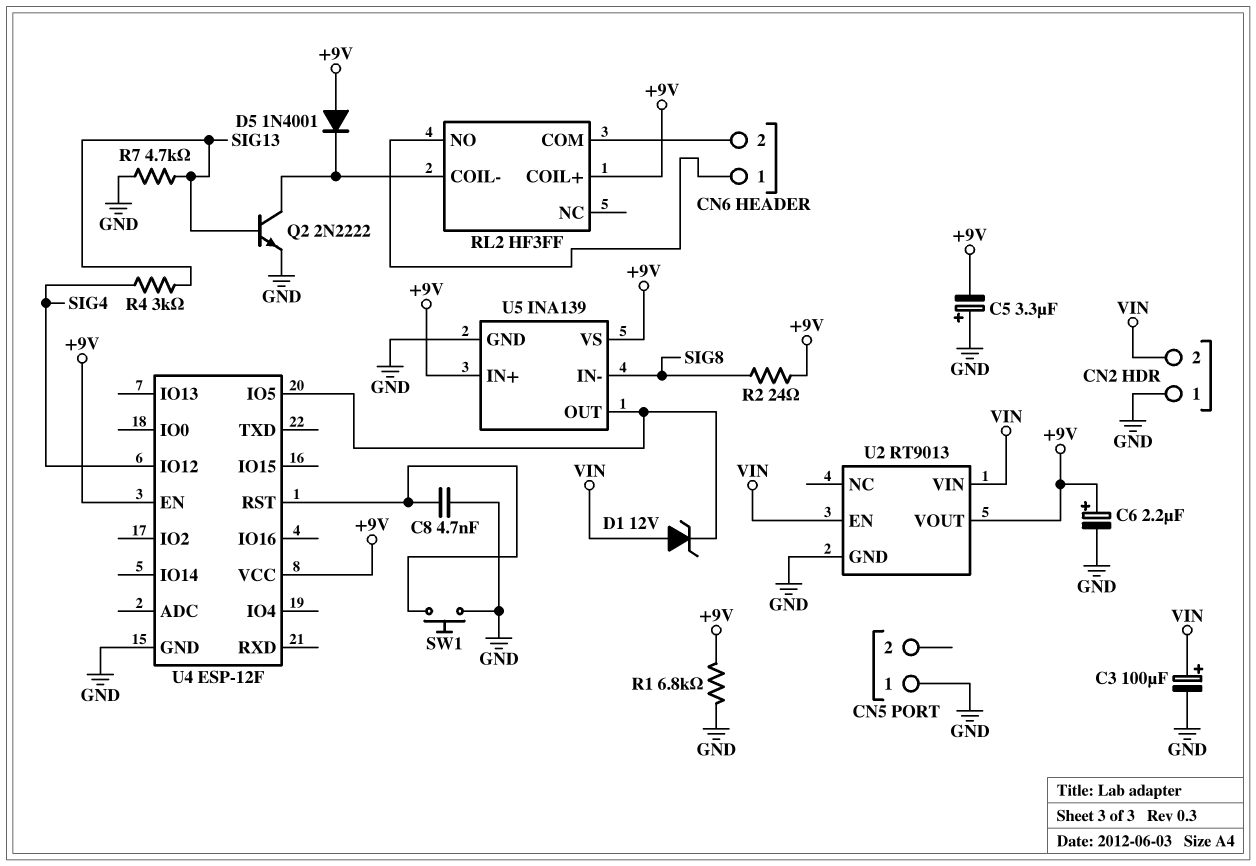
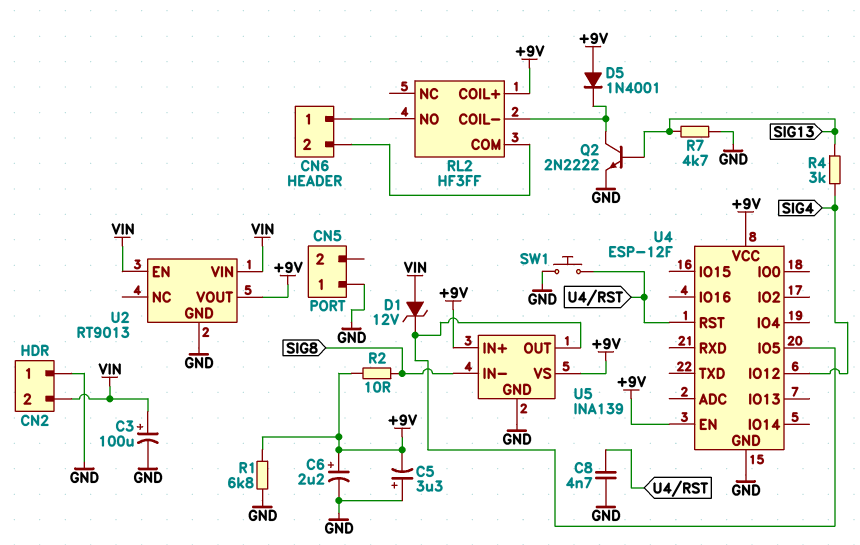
R2: 24 (+9V, SIG8) -> 10 (+9V, SIG8)

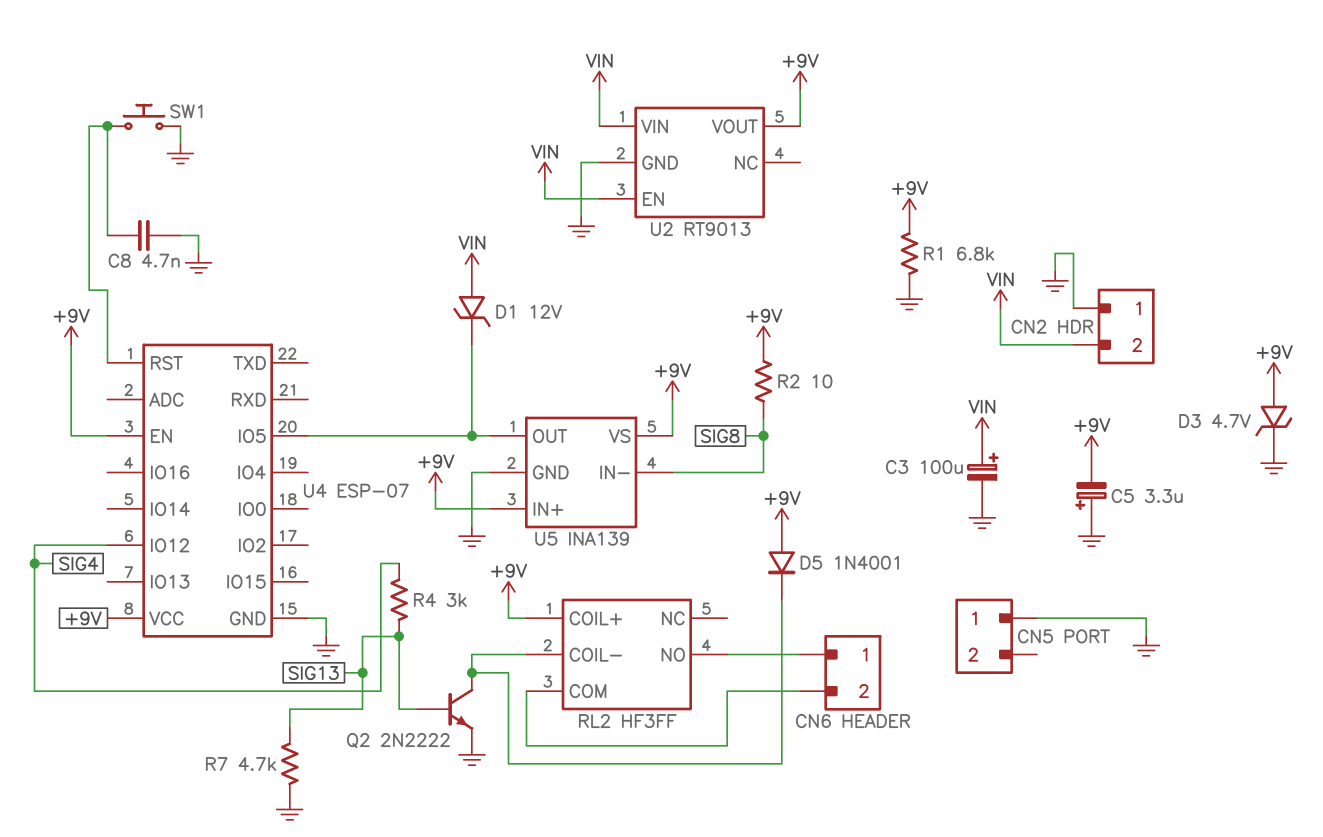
C6: 2.2uF (plus +9V, minus GND) -> none
D3: none -> zener 4.7V (A +9V, K GND)
U4: ESP-12F -> ESP-07

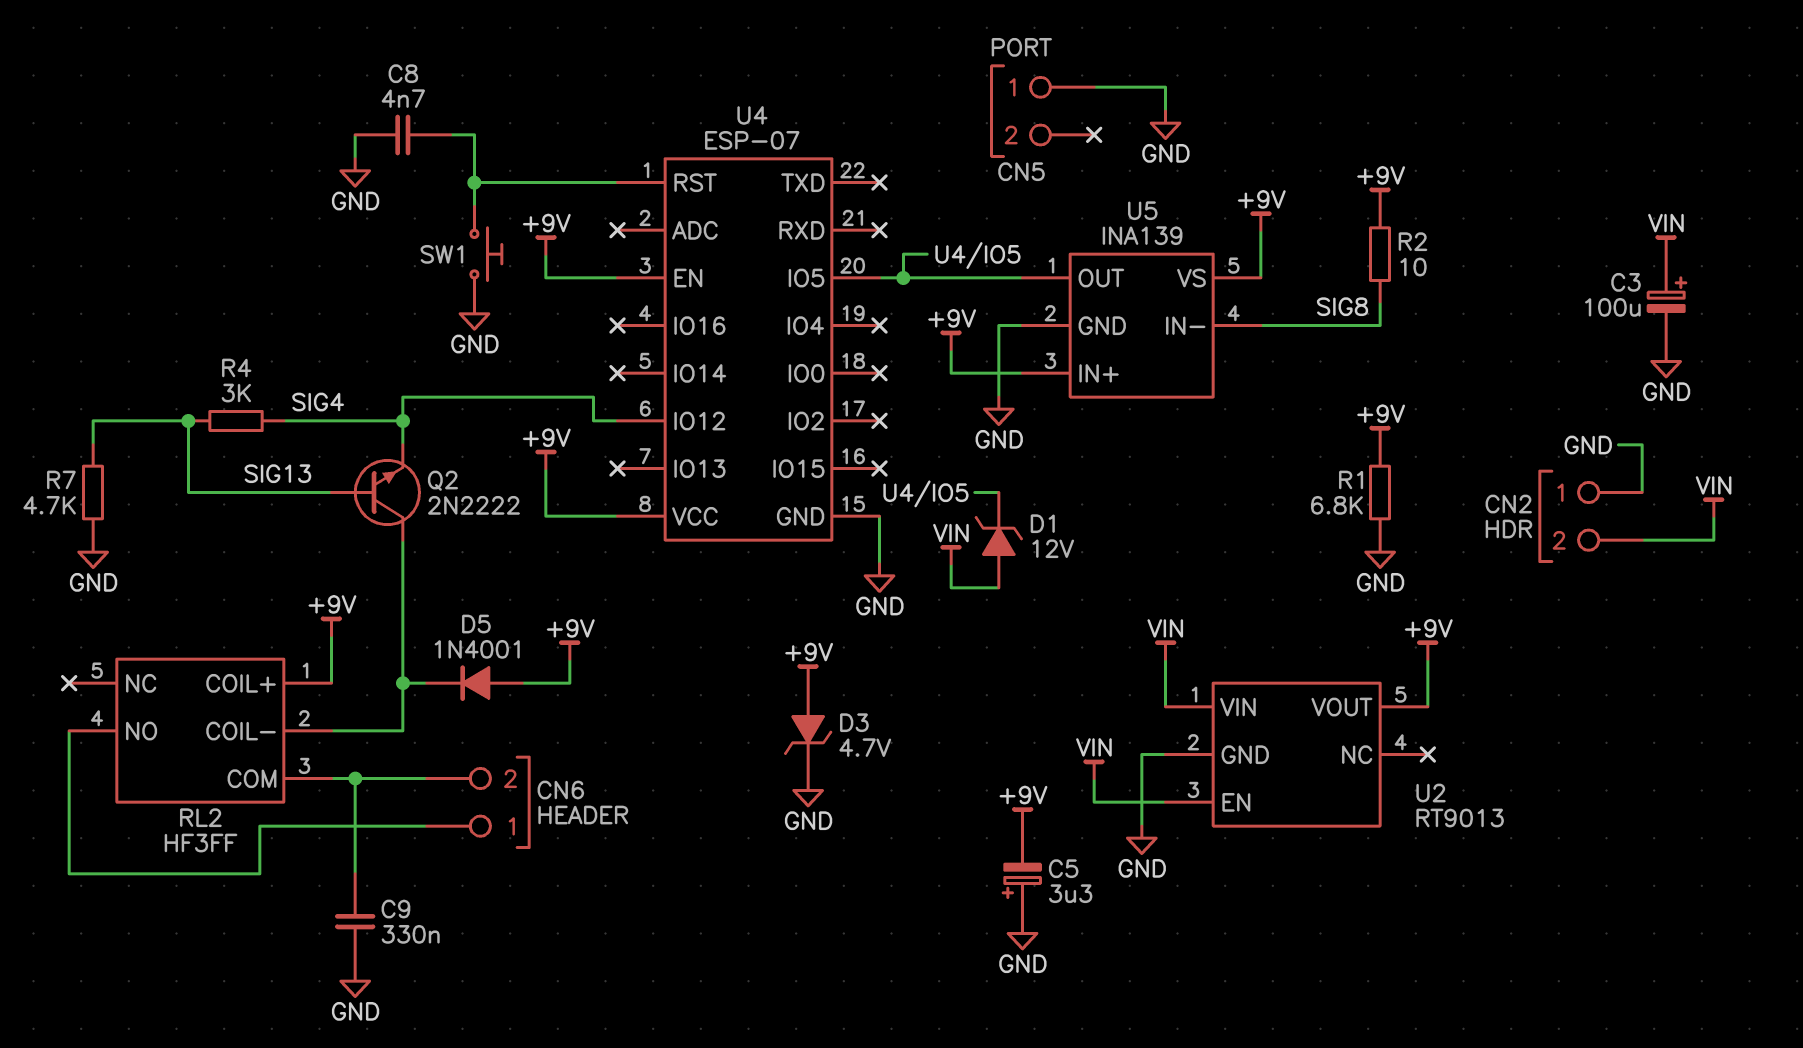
C9: none -> 330nF (CN6/2, GND)
Q2: NPN 2N2222 (B SIG13, C RL2/COIL-, E GND) -> NPN 2N2222 (B SIG13, C RL2/COIL-, E SIG4)

